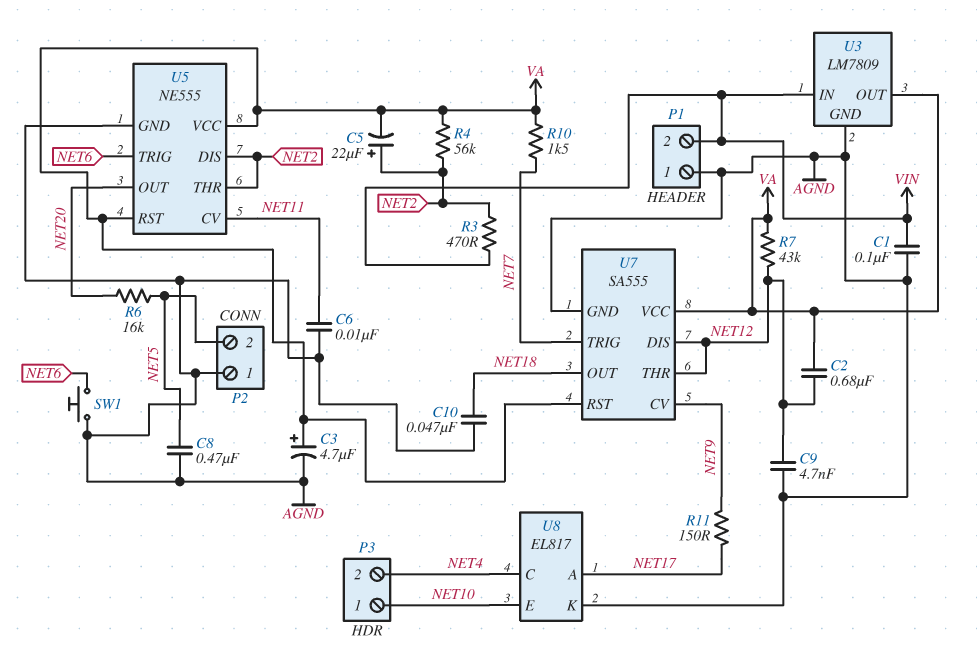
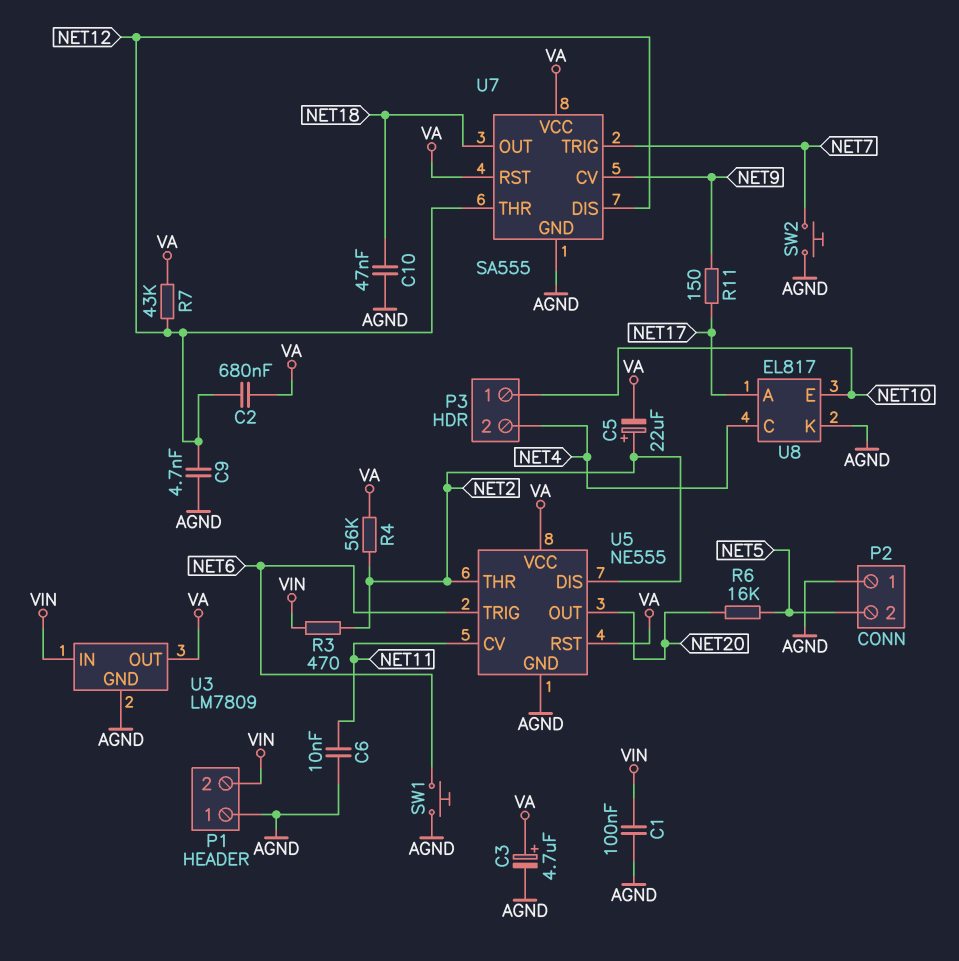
C8: 470nF (AGND, NET5) -> none
R10: 1.5k (NET7, VA) -> none
SW2: none -> button (AGND, NET7)

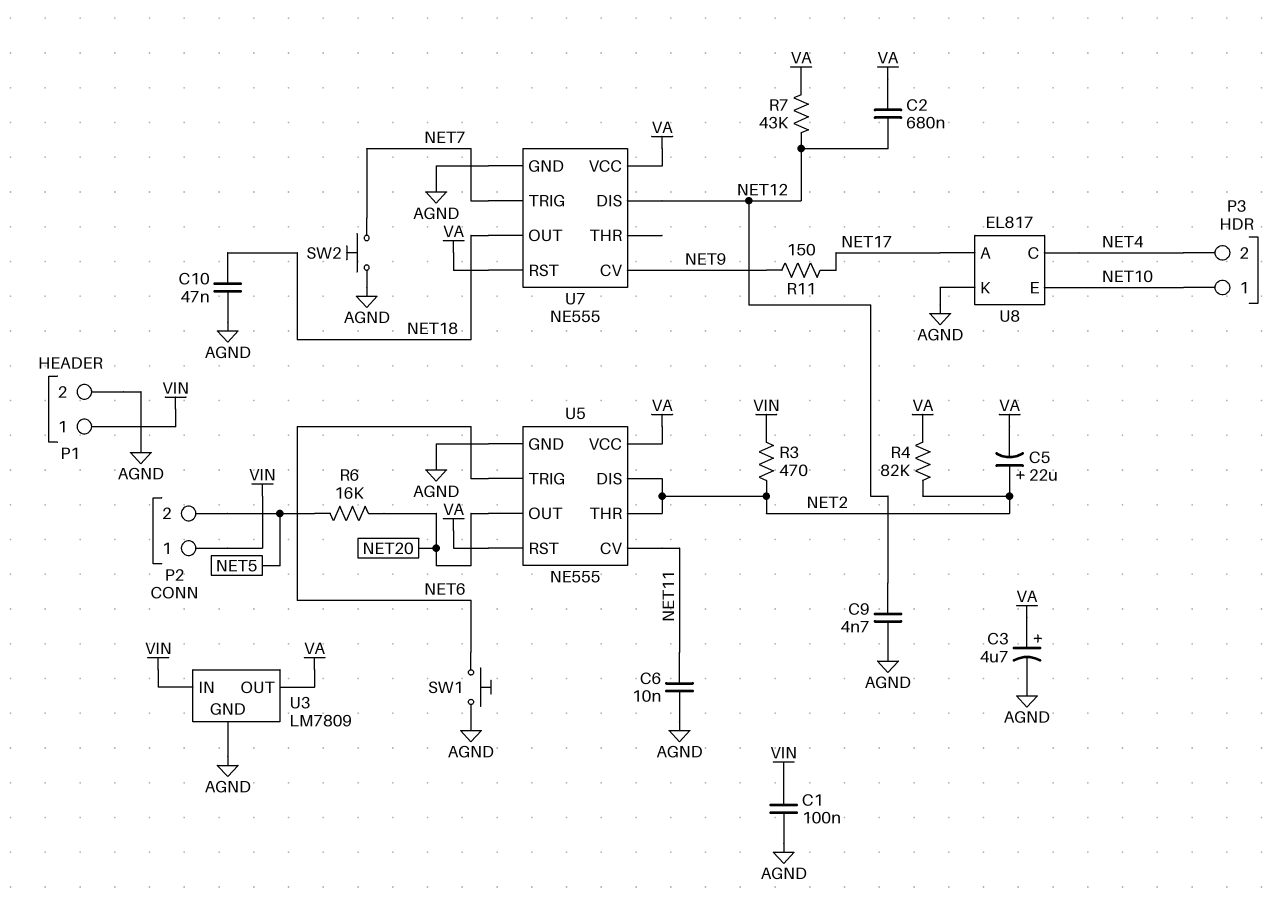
P1 pin 1: AGND -> VIN
P1 pin 2: VIN -> AGND
P2 pin 1: AGND -> VIN
R4: 56k (NET2, VA) -> 82k (NET2, VA)
U7: SA555 -> NE555
U7 pin THR: NET12 -> none

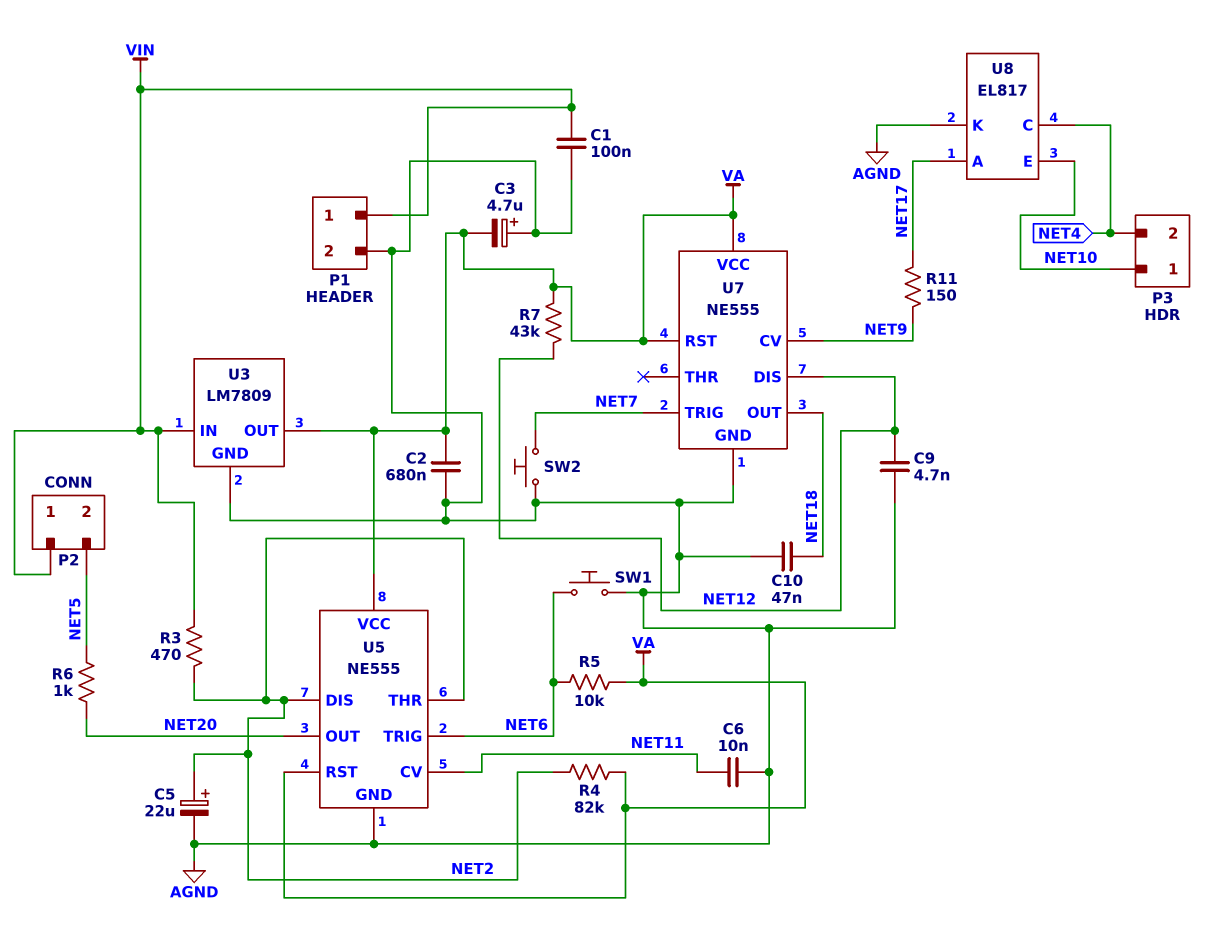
C2: 680nF (NET12, VA) -> 680nF (AGND, VA)
C3: 4.7uF (plus VA, minus AGND) -> 4.7uF (plus AGND, minus VA)
C5: 22uF (plus NET2, minus VA) -> 22uF (plus NET2, minus AGND)
R5: none -> 10k (NET6, VA)
R6: 16k (NET5, NET20) -> 1k (NET5, NET20)

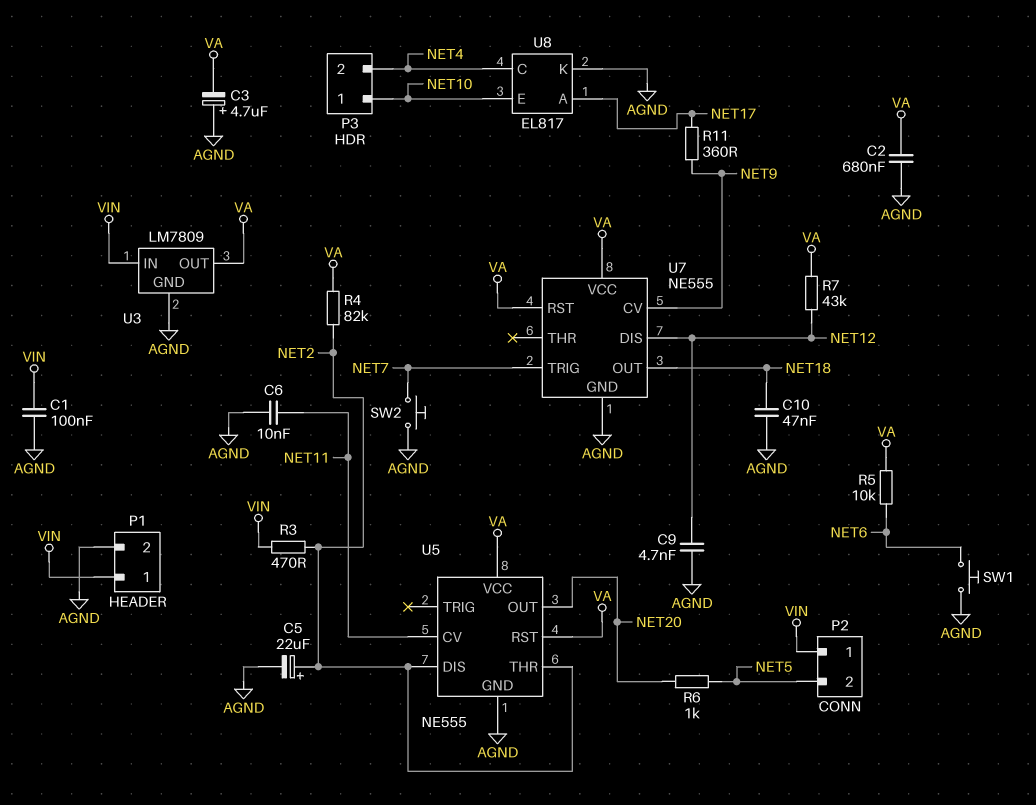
R11: 150 (NET9, NET17) -> 360 (NET9, NET17)
U5 pin TRIG: NET6 -> none

